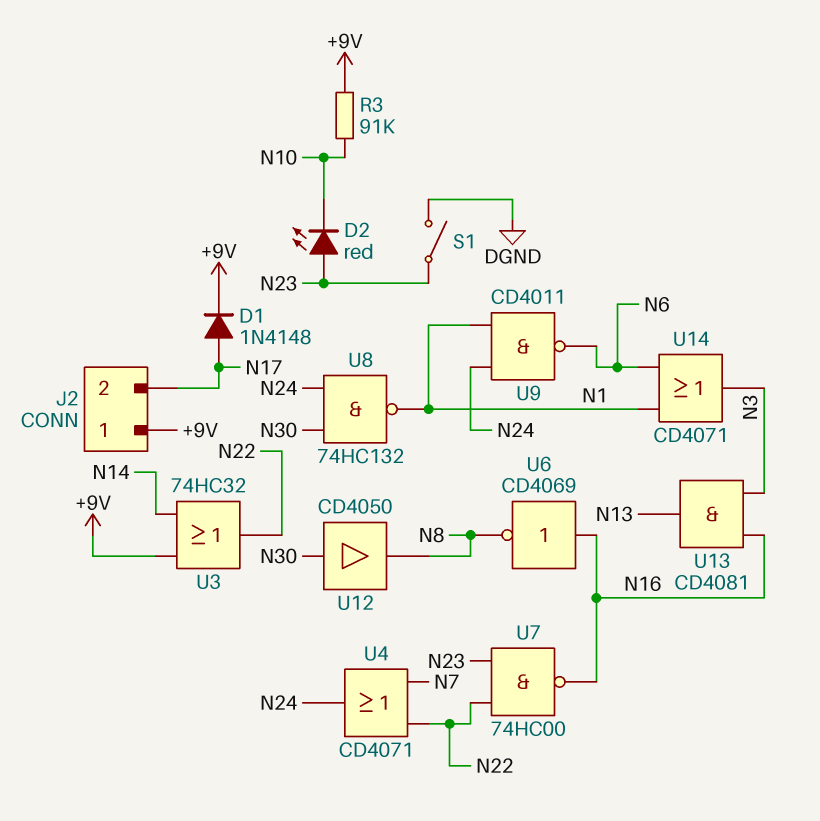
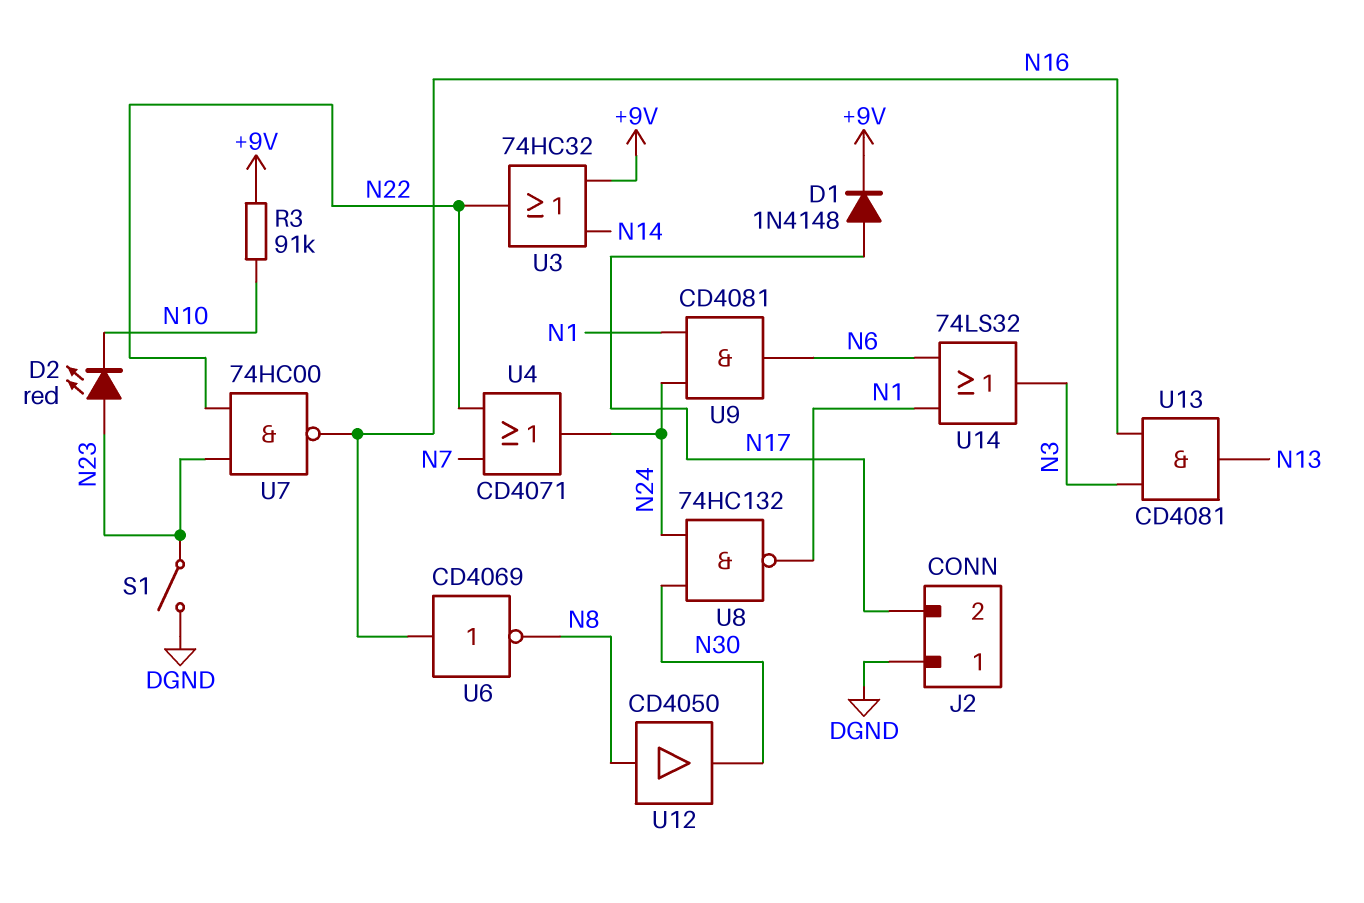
J2 pin 1: +9V -> DGND
U9: NAND CD4011 (in N1, in N24, out N6) -> AND CD4081 (in N1, in N24, out N6)
U12: buffer CD4050 (in N30, out N8) -> buffer CD4050 (in N8, out N30)
U14: OR CD4071 (in N1, in N6, out N3) -> OR 74LS32 (in N1, in N6, out N3)

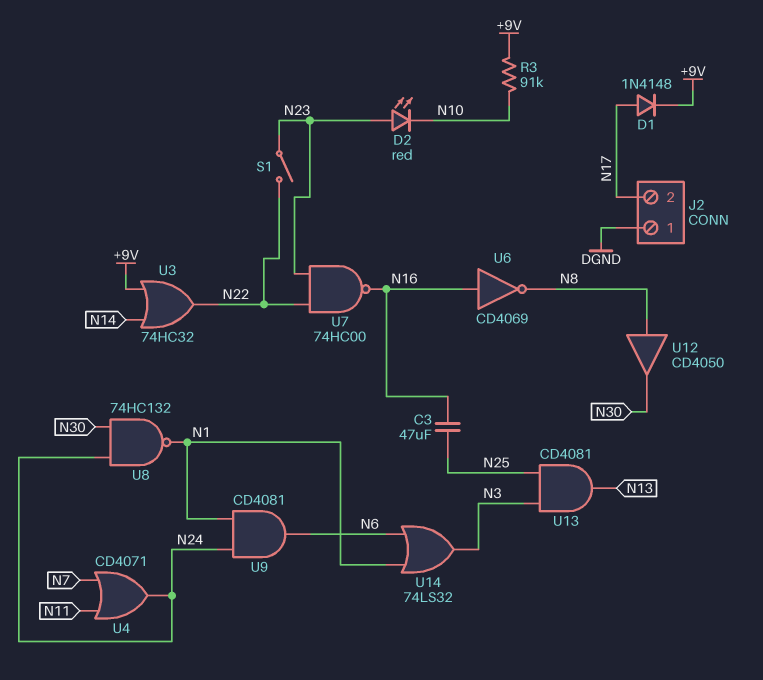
C3: none -> 47uF (N16, N25)
S1: switch (DGND, N23) -> switch (N22, N23)
U4: OR CD4071 (in N7, in N22, out N24) -> OR CD4071 (in N7, in N11, out N24)
U13: AND CD4081 (in N3, in N16, out N13) -> AND CD4081 (in N3, in N25, out N13)

